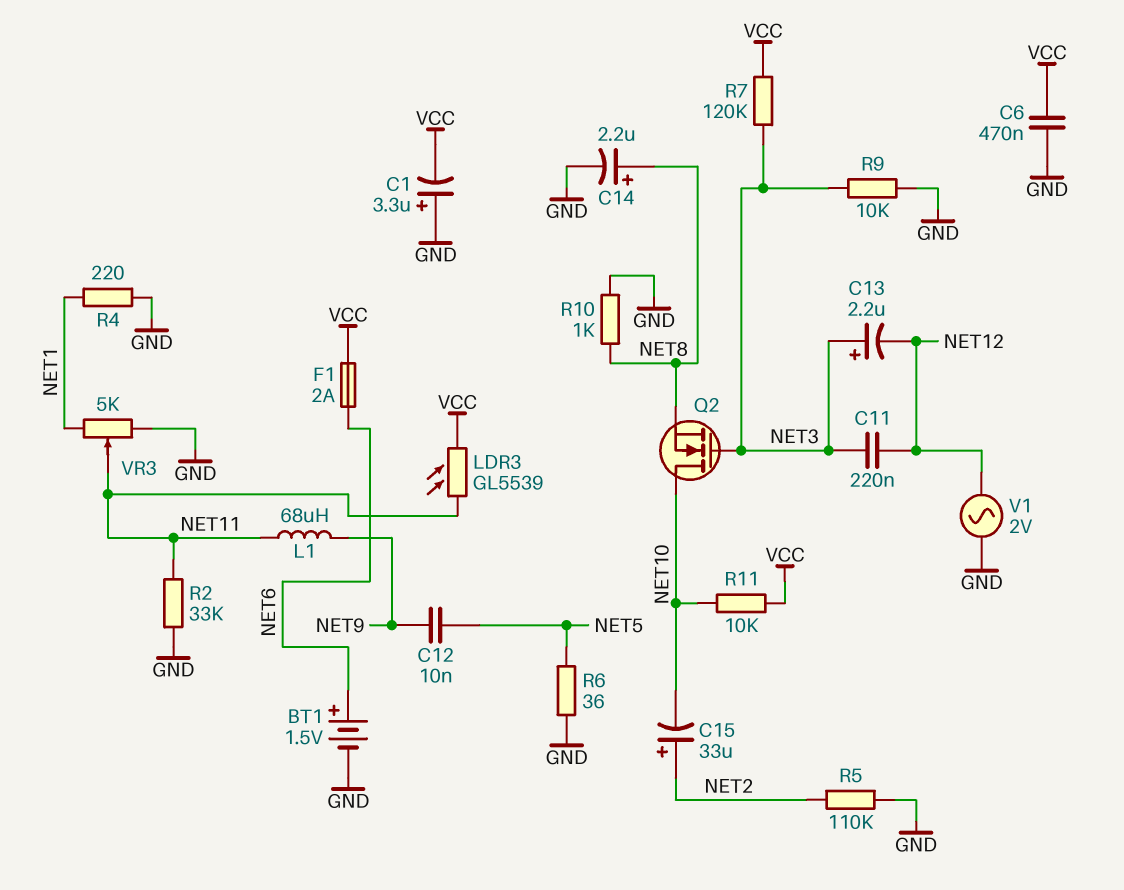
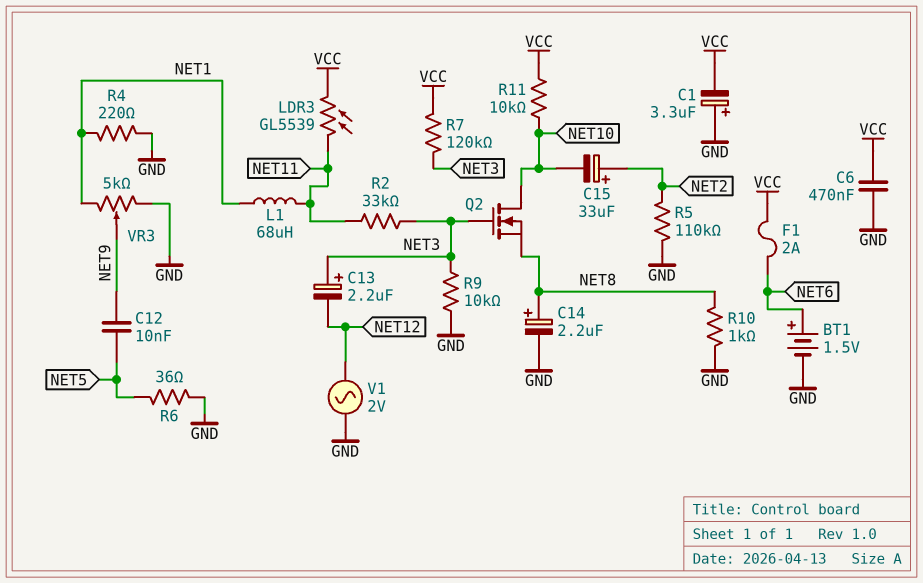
C11: 220nF (NET3, NET12) -> none
L1: 68uH (NET9, NET11) -> 68uH (NET1, NET11)
R2: 33k (GND, NET11) -> 33k (NET3, NET11)
VR3: 5k (GND, NET1, wiper NET11) -> 5k (GND, NET1, wiper NET9)

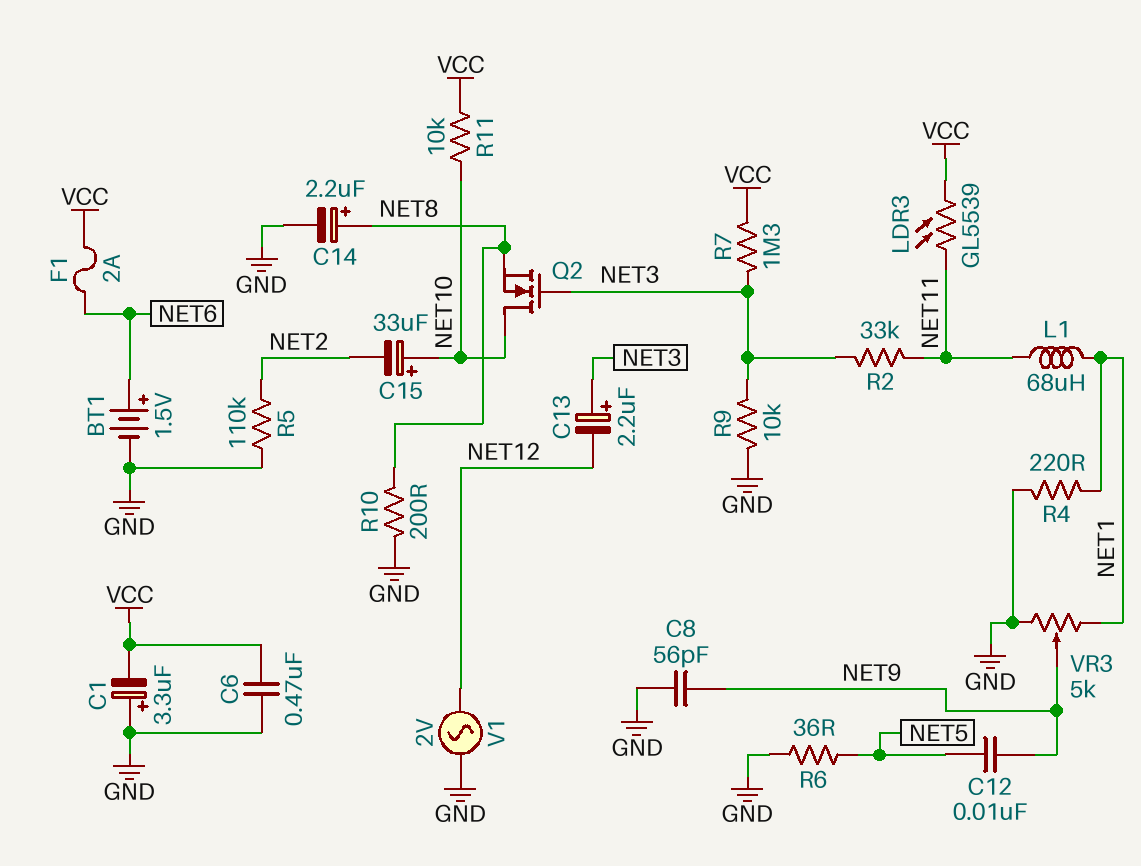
C8: none -> 56pF (GND, NET9)
C15: 33uF (plus NET2, minus NET10) -> 33uF (plus NET10, minus NET2)
R7: 120k (NET3, VCC) -> 1.3M (NET3, VCC)
R10: 1k (GND, NET8) -> 200 (GND, NET8)

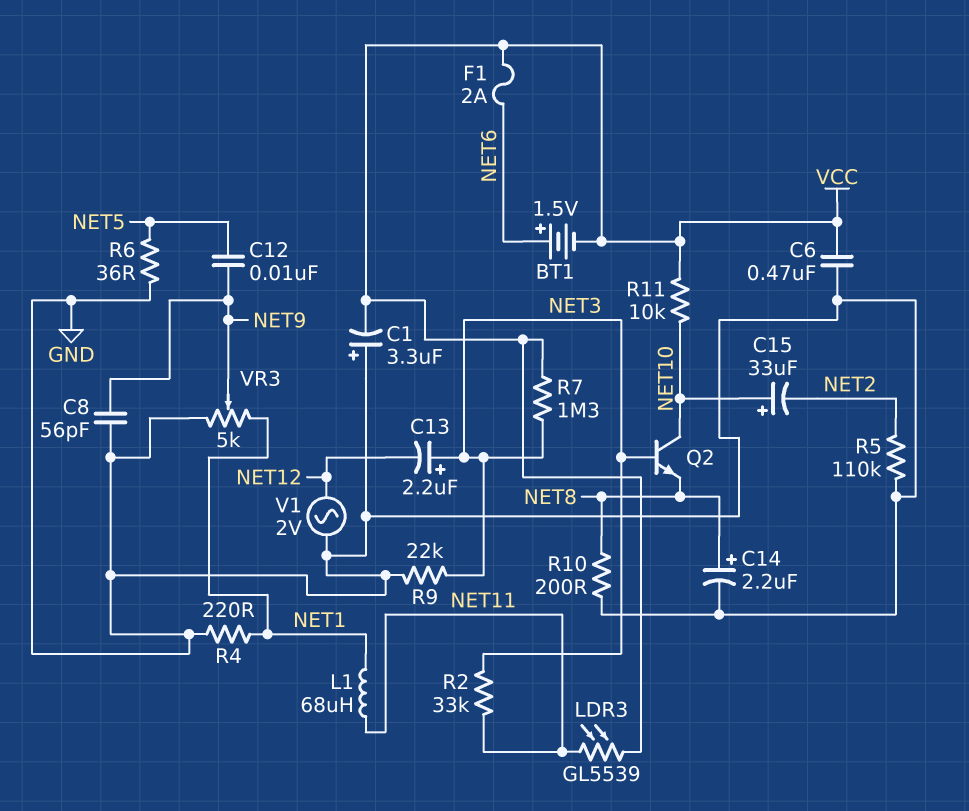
BT1: 1.5V (plus NET6, minus GND) -> 1.5V (plus NET6, minus VCC)
Q2: NMOS (G NET3, D NET10, S NET8) -> NPN (B NET3, C NET10, E NET8)
R9: 10k (GND, NET3) -> 22k (GND, NET3)

